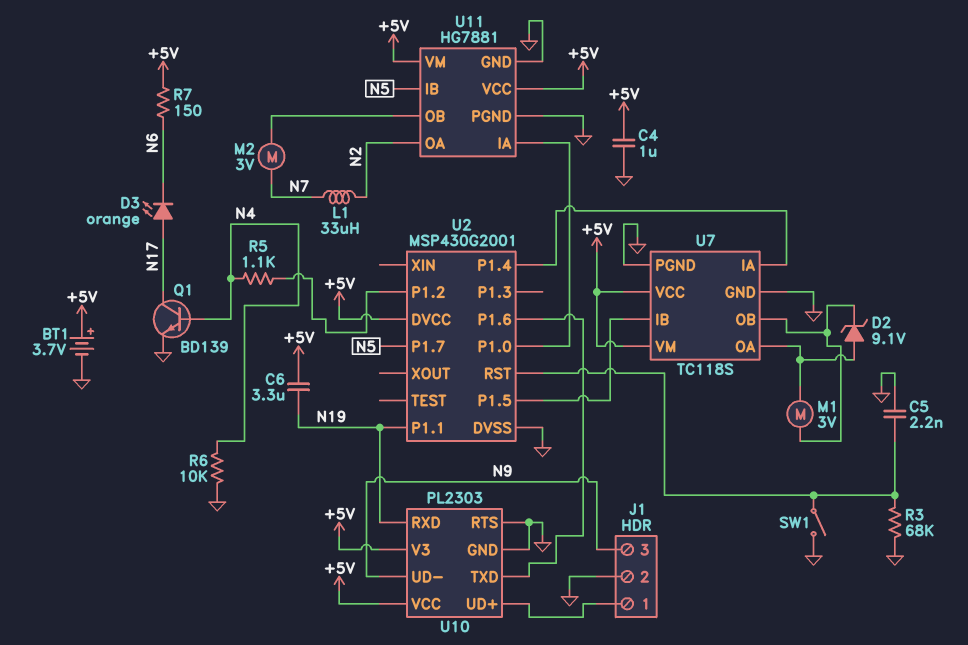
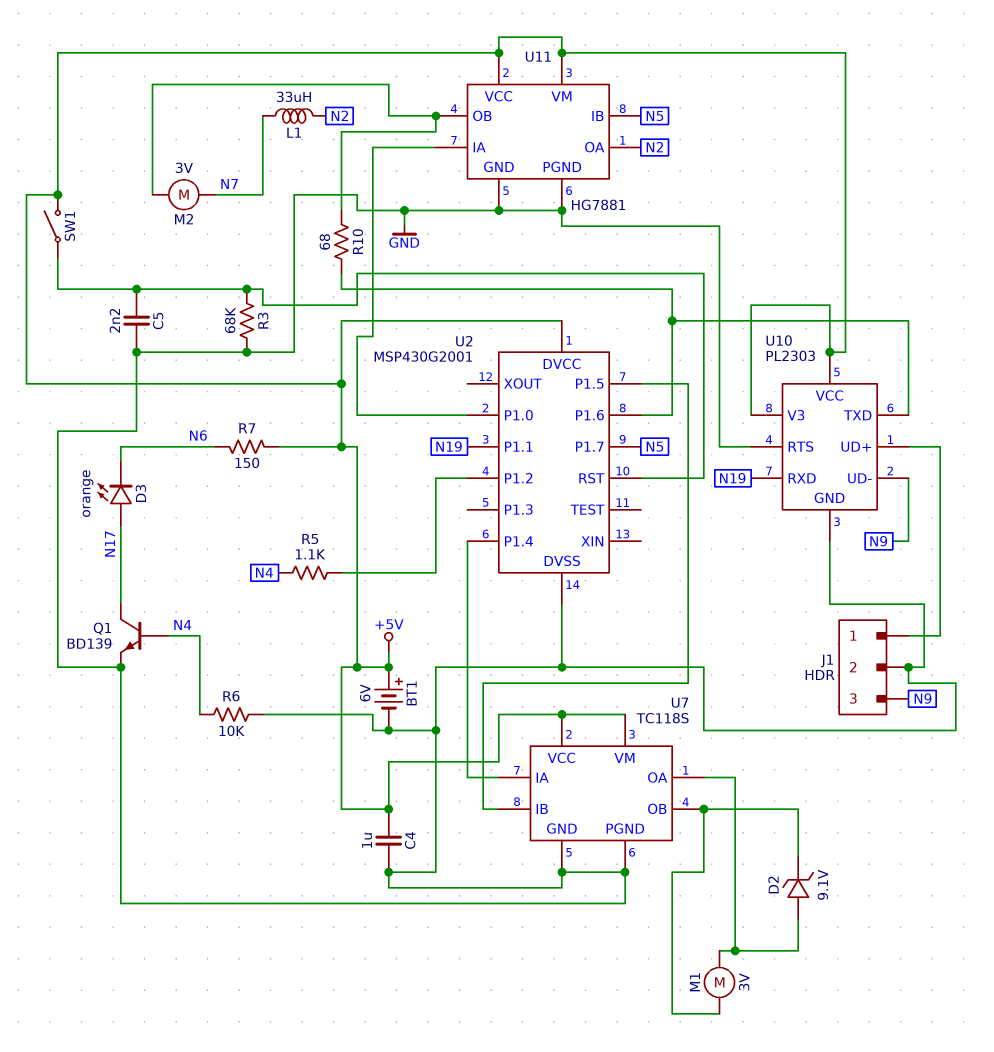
BT1: 3.7V (plus +5V, minus GND) -> 6V (plus +5V, minus GND)
C6: 3.3uF (+5V, N19) -> none
R10: none -> 68 (U2/P1.6, U11/OB)
SW1: switch (GND, U2/RST) -> switch (+5V, U2/RST)

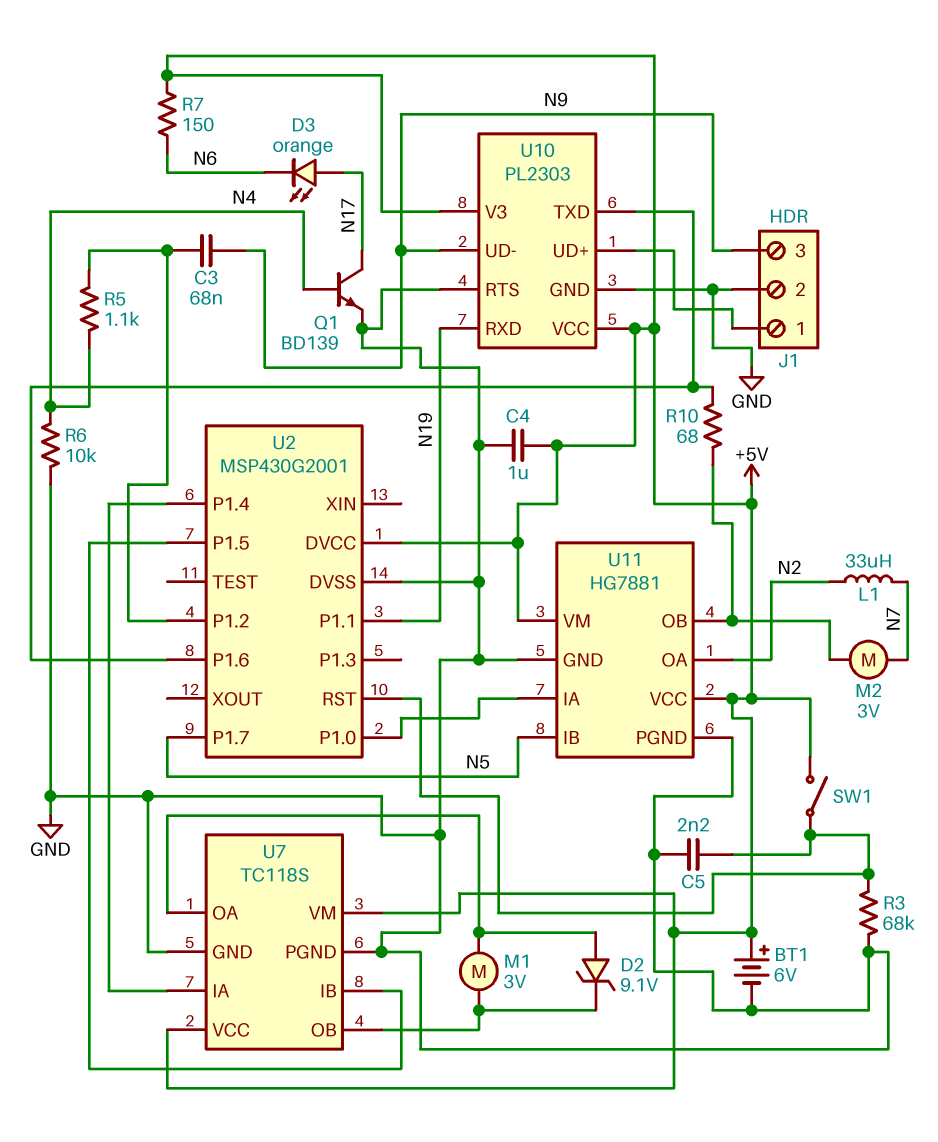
C3: none -> 68nF (N9, U2/P1.2)

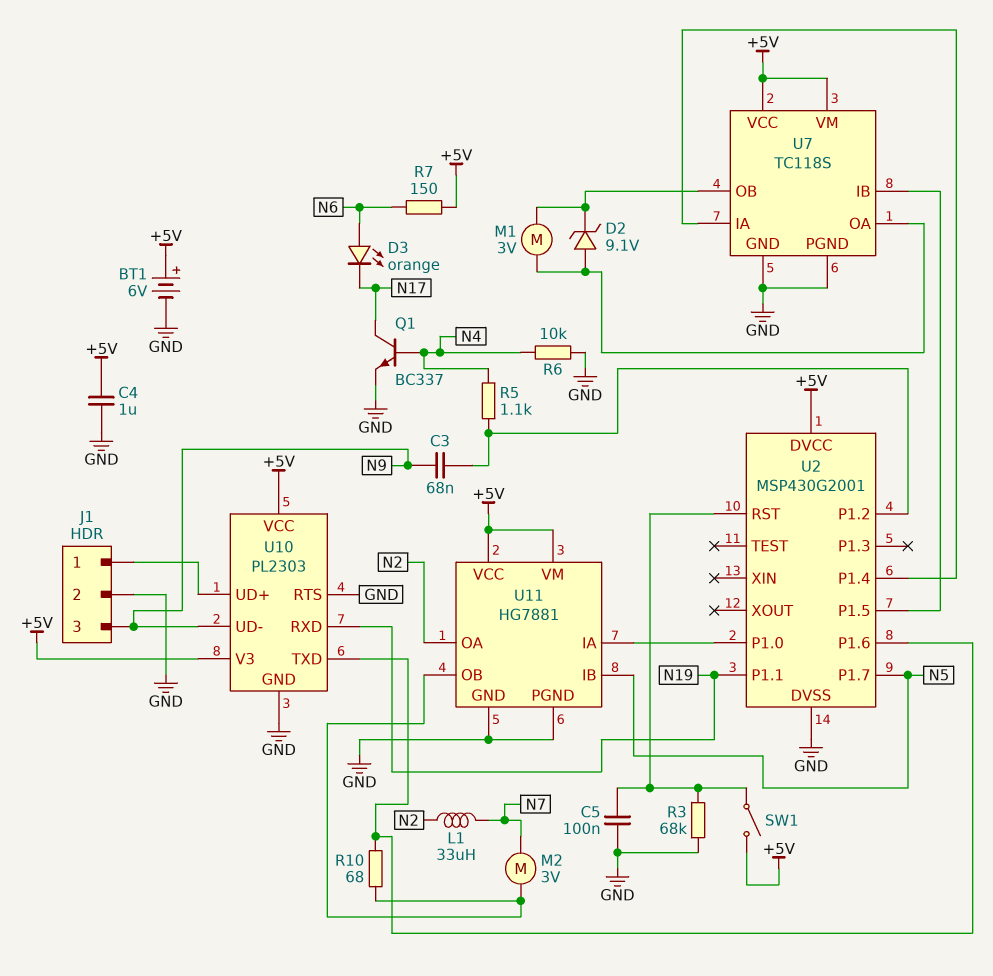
C5: 2.2nF (GND, U2/RST) -> 100nF (GND, U2/RST)
D3: LED orange (A N17, K N6) -> LED orange (A N6, K N17)
Q1: NPN BD139 (B N4, C N17, E GND) -> NPN BC337 (B N4, C N17, E GND)

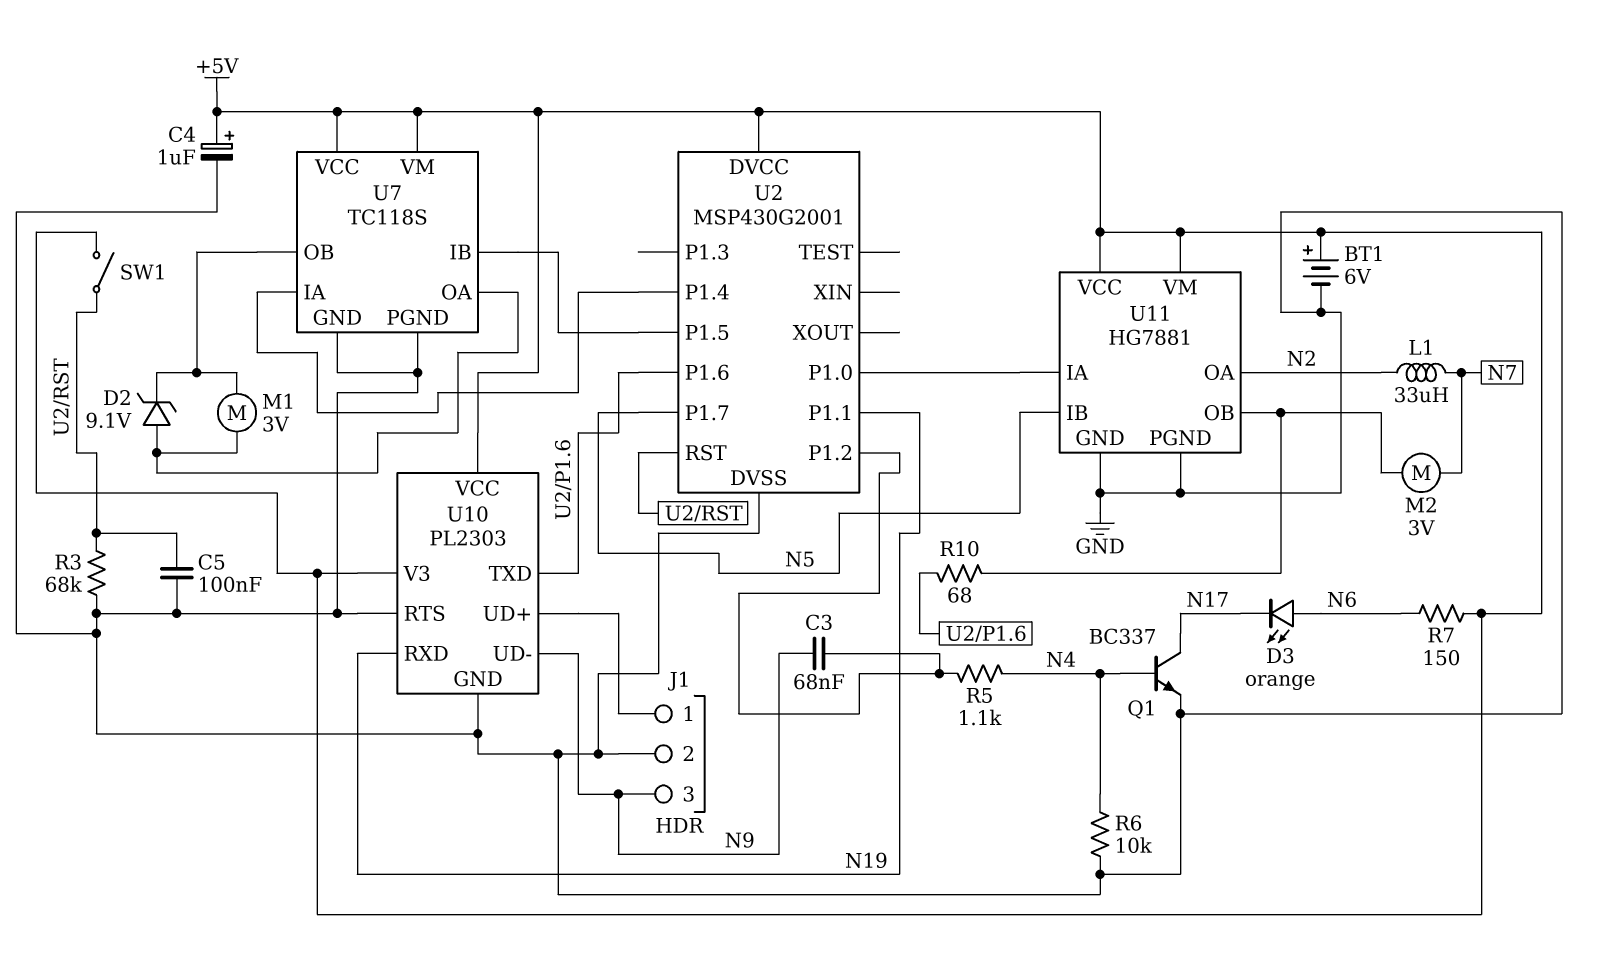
C4: 1uF (+5V, GND) -> 1uF (plus +5V, minus GND)

